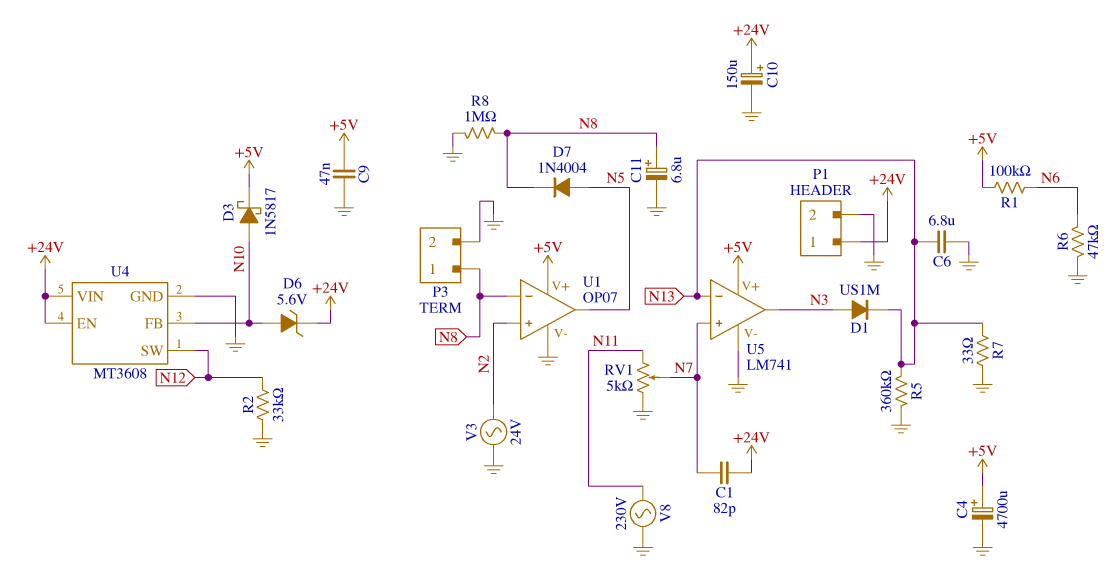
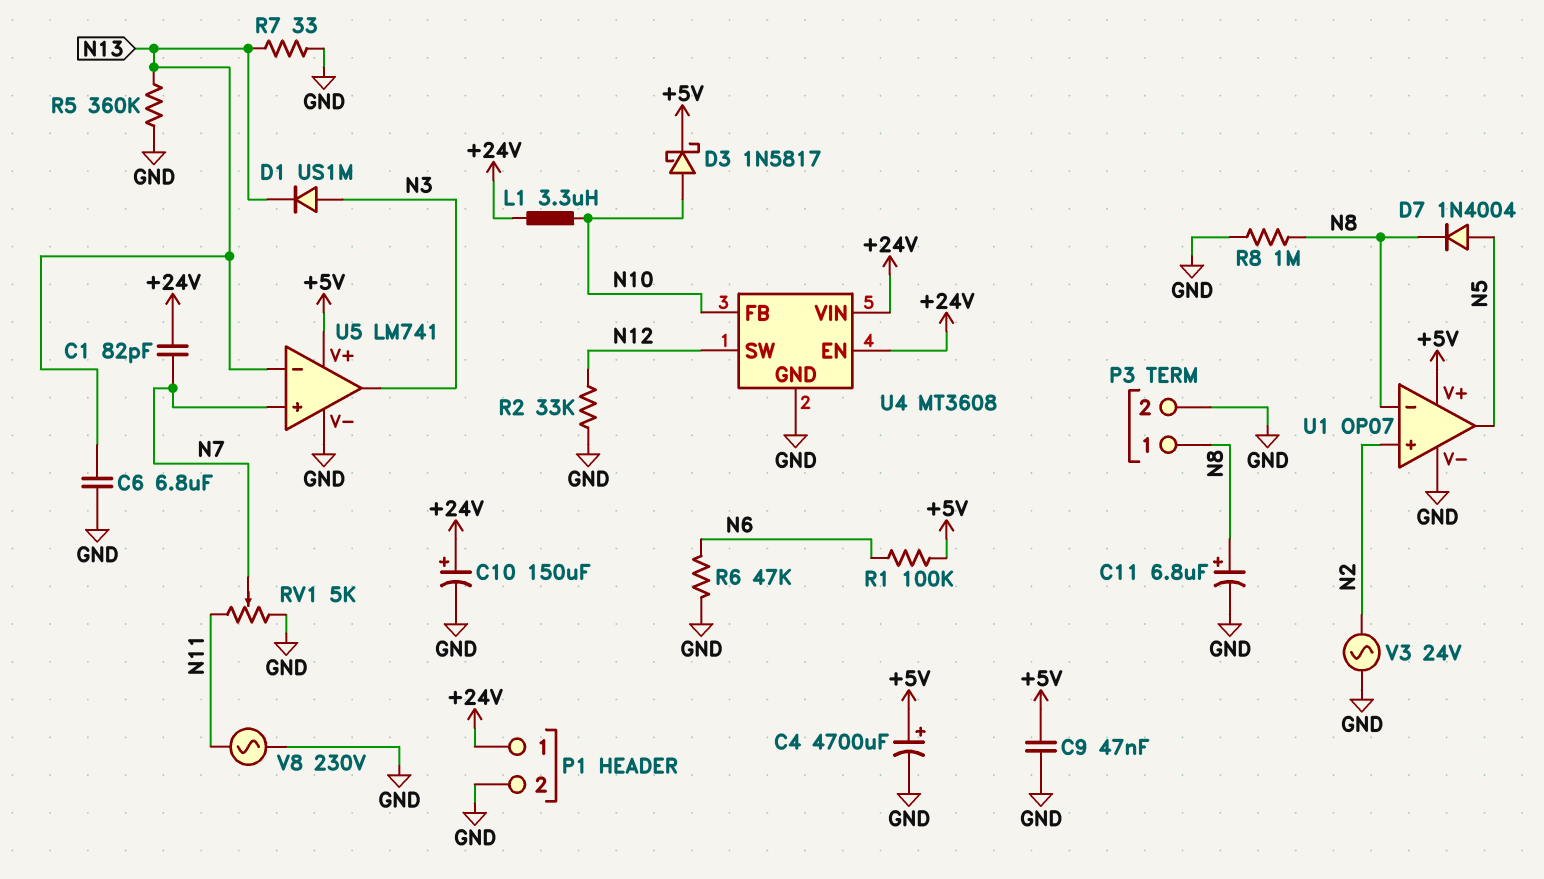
D6: zener 5.6V (A N10, K +24V) -> none
L1: none -> 3.3uH (+24V, N10)

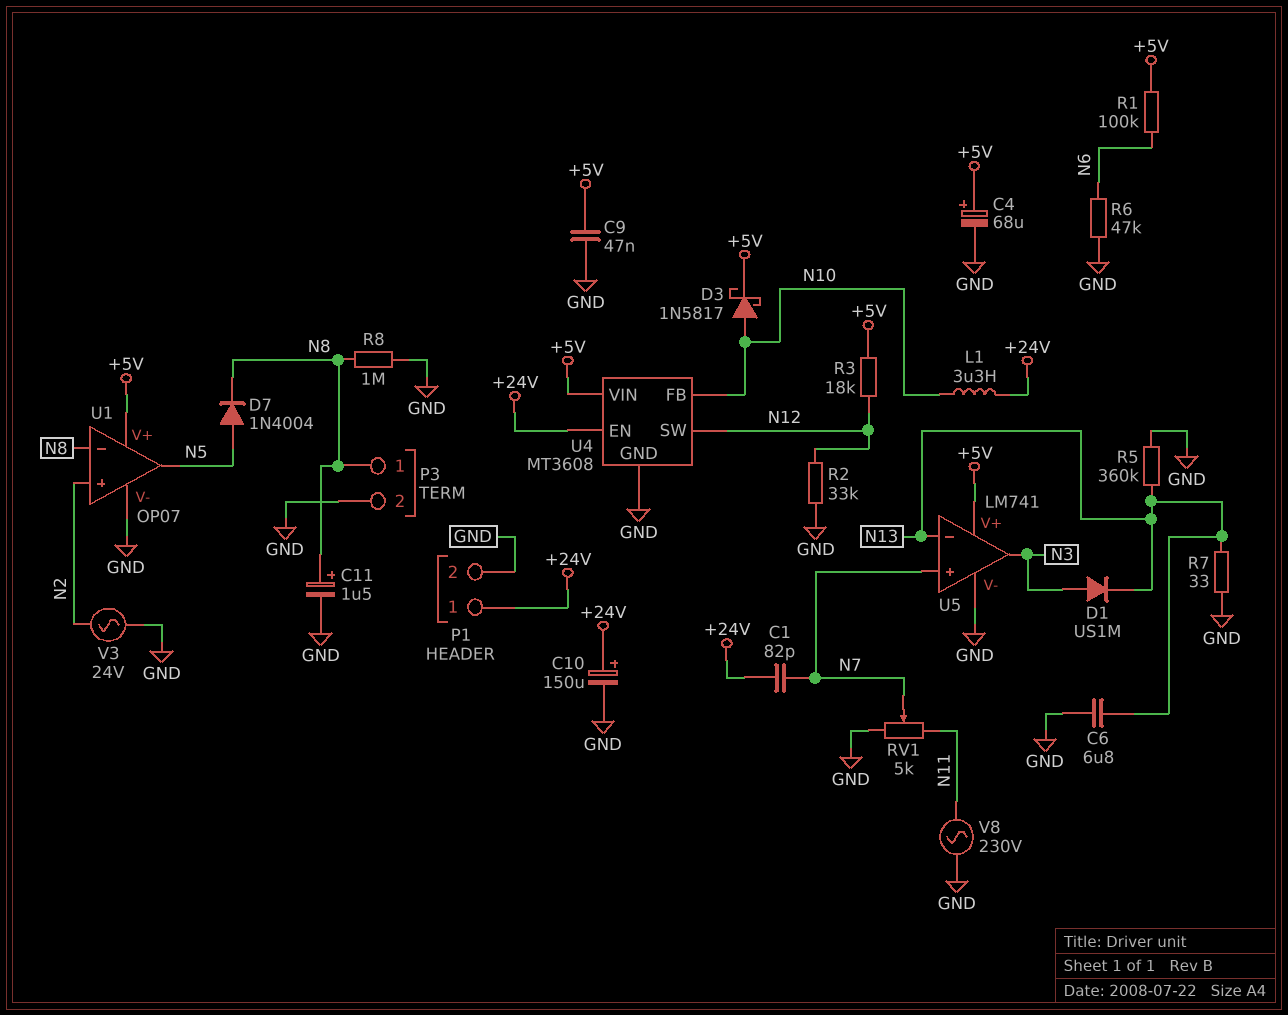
C4: 4700uF (plus +5V, minus GND) -> 68uF (plus +5V, minus GND)
C11: 6.8uF (plus N8, minus GND) -> 1.5uF (plus N8, minus GND)
R3: none -> 18k (+5V, N12)
U4 pin VIN: +24V -> +5V

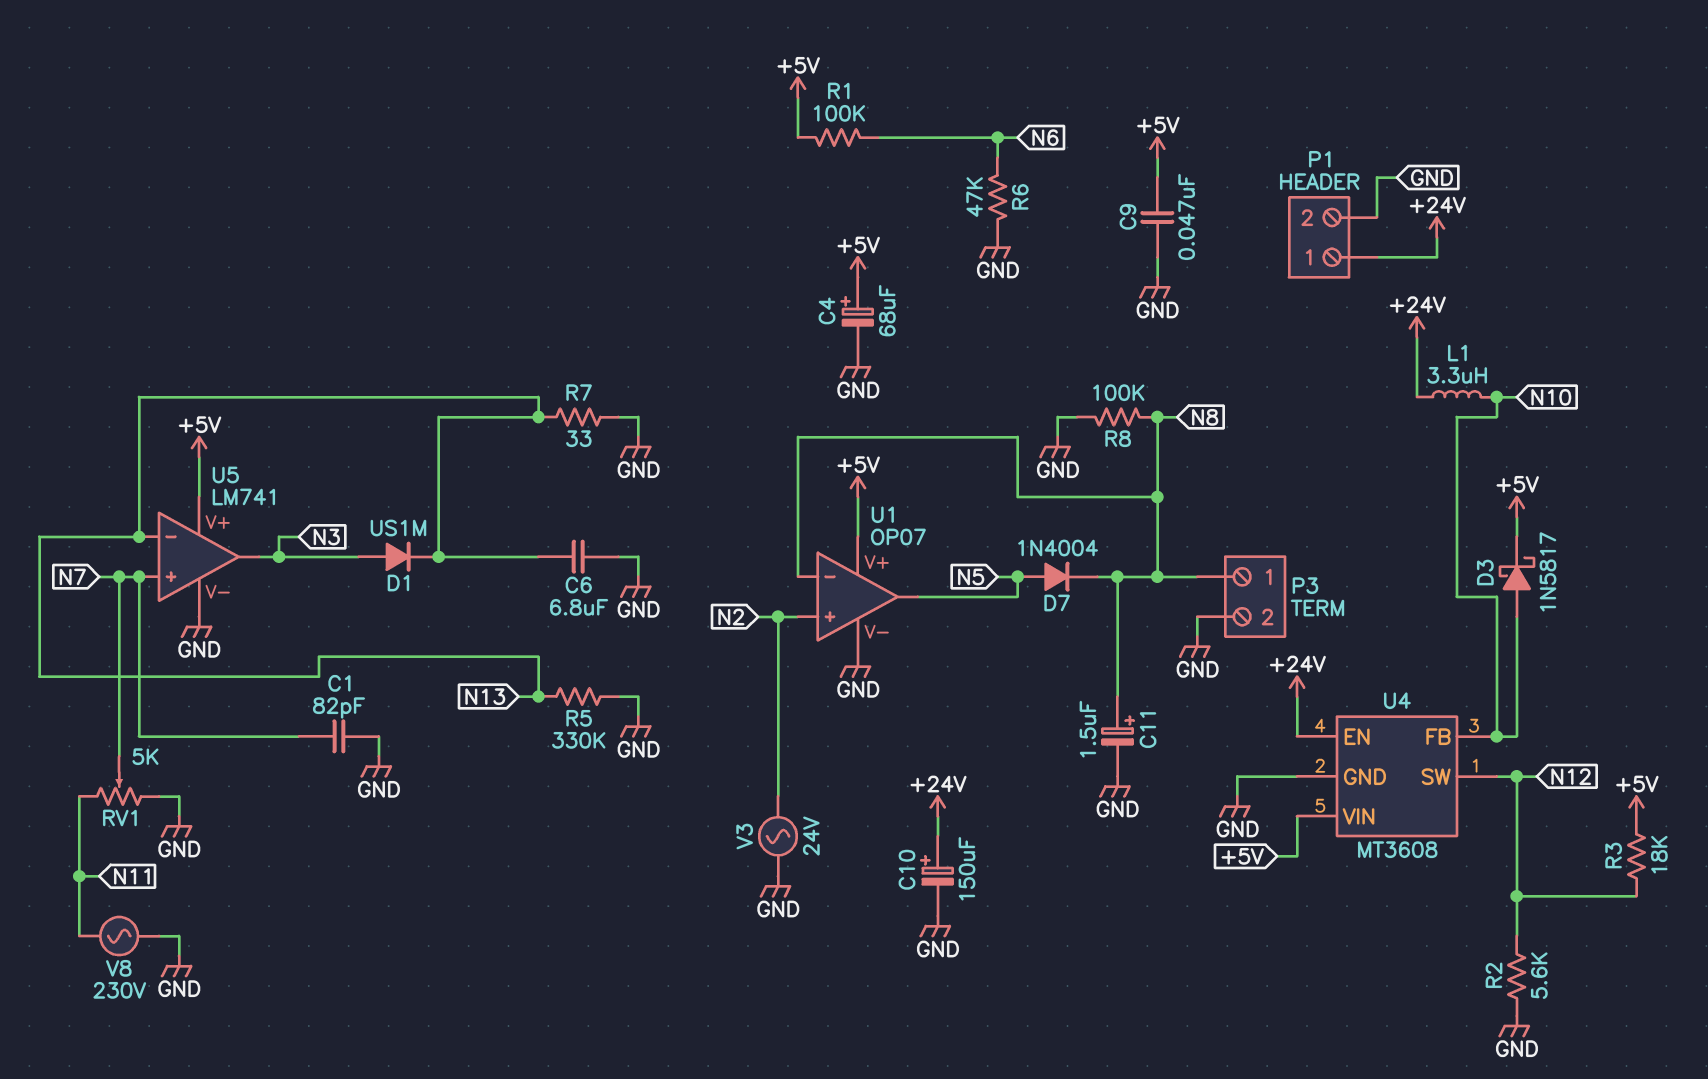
C1: 82pF (+24V, N7) -> 82pF (GND, N7)
R2: 33k (GND, N12) -> 5.6k (GND, N12)
R5: 360k (GND, N13) -> 330k (GND, N13)
R8: 1M (GND, N8) -> 100k (GND, N8)

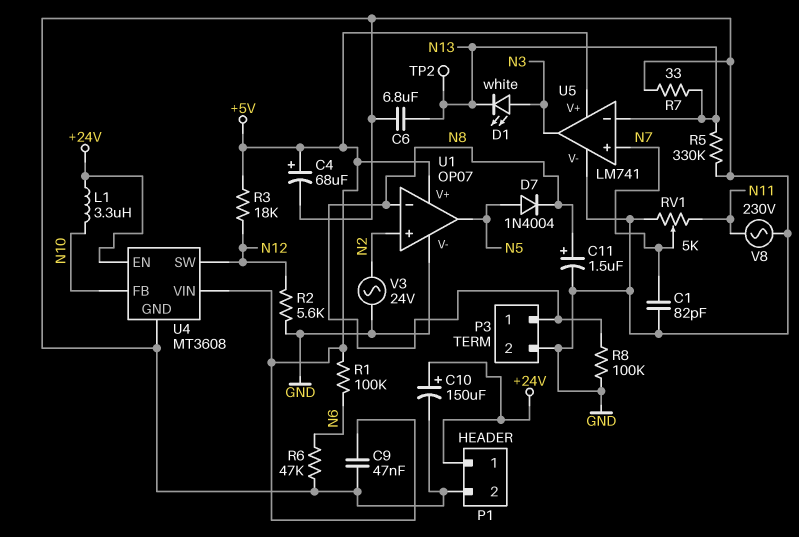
D1: diode US1M (A N3, K N13) -> LED white (A N3, K N13)
D3: schottky 1N5817 (A N10, K +5V) -> none
TP2: none -> test point (N13)

